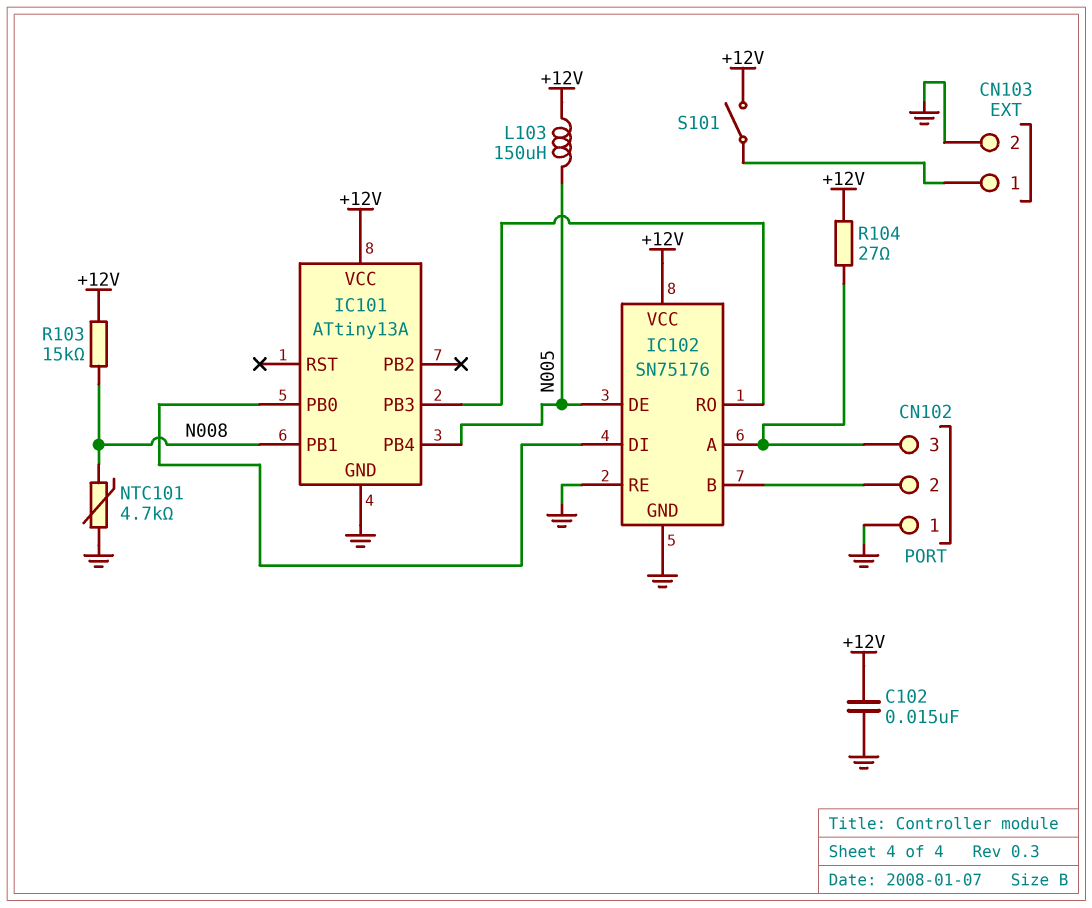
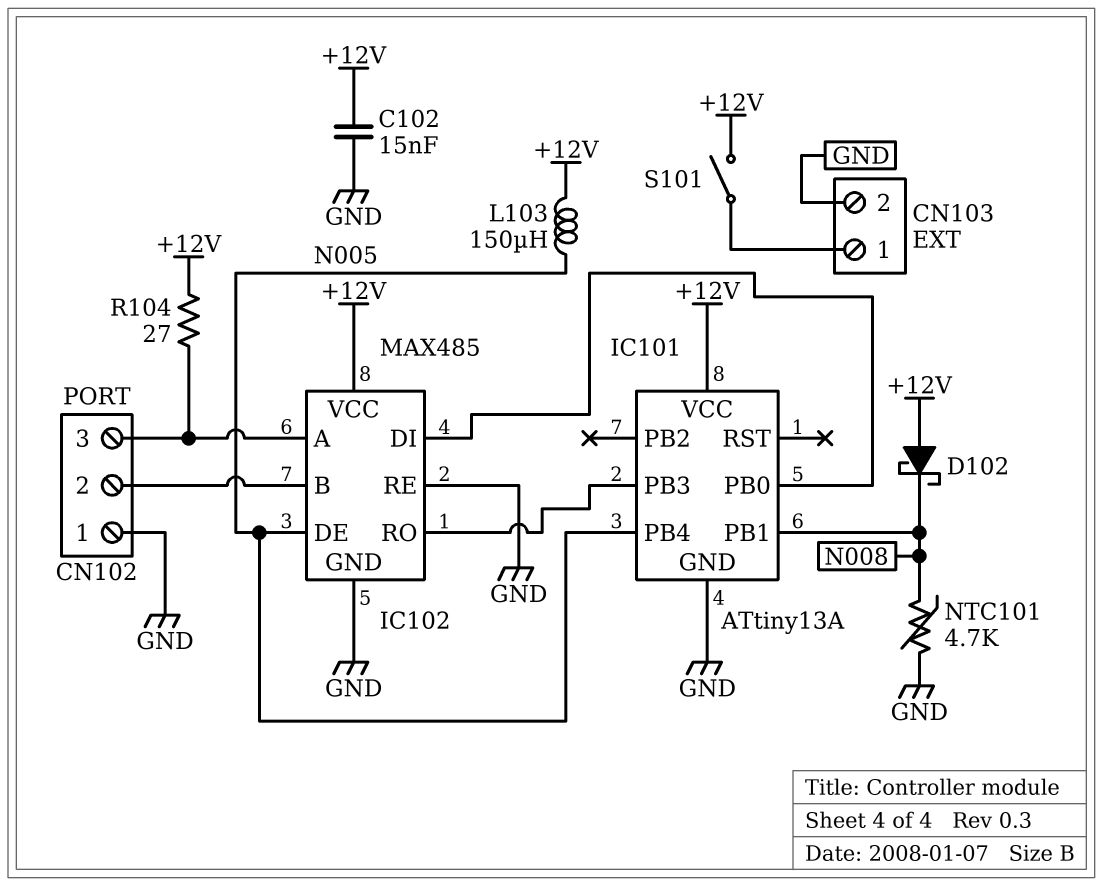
D102: none -> schottky (A +12V, K N008)
IC102: SN75176 -> MAX485
R103: 15k (+12V, N008) -> none

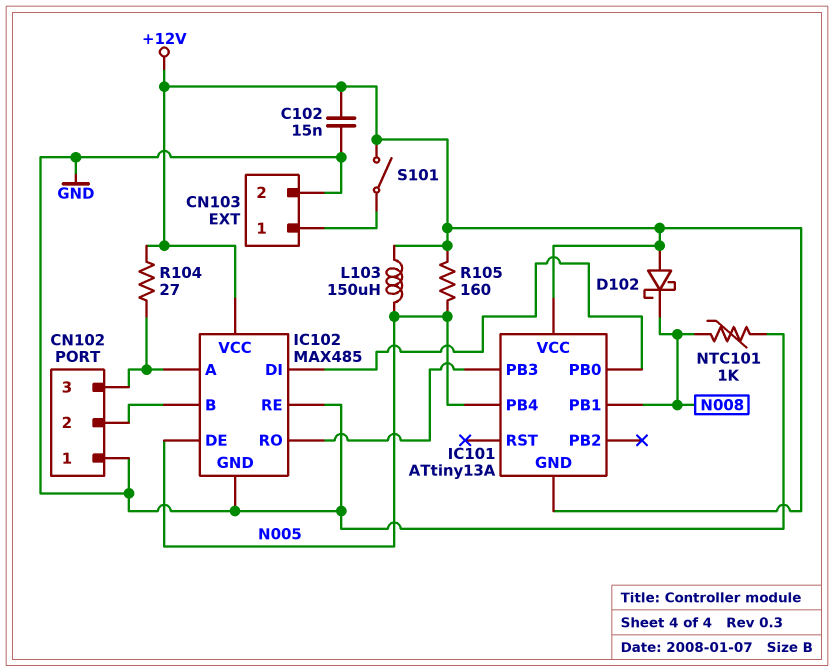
IC101 pin GND: GND -> +12V
NTC101: 4.7k (GND, N008) -> 1k (GND, N008)
R105: none -> 160 (+12V, N005)

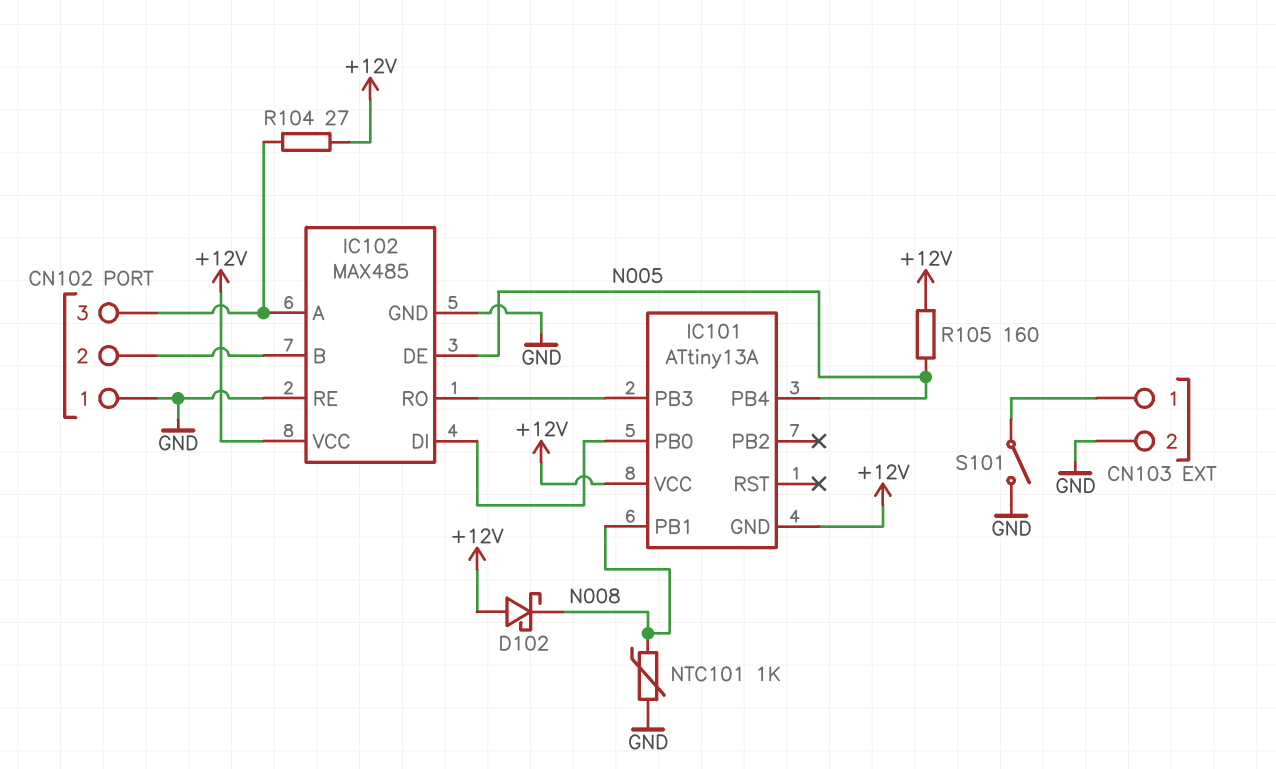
C102: 15nF (+12V, GND) -> none
L103: 150uH (+12V, N005) -> none
S101: switch (+12V, CN103/1) -> switch (CN103/1, GND)

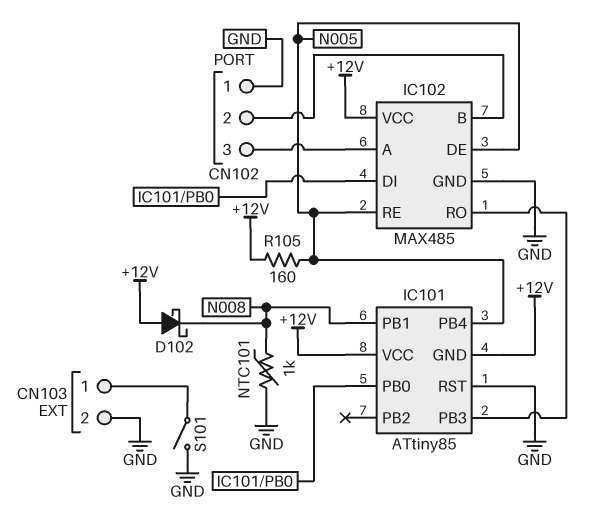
IC101: ATtiny13A -> ATtiny85
IC101 pin RST: none -> GND
IC102 pin RE: GND -> N005
R104: 27 (+12V, CN102/3) -> none

